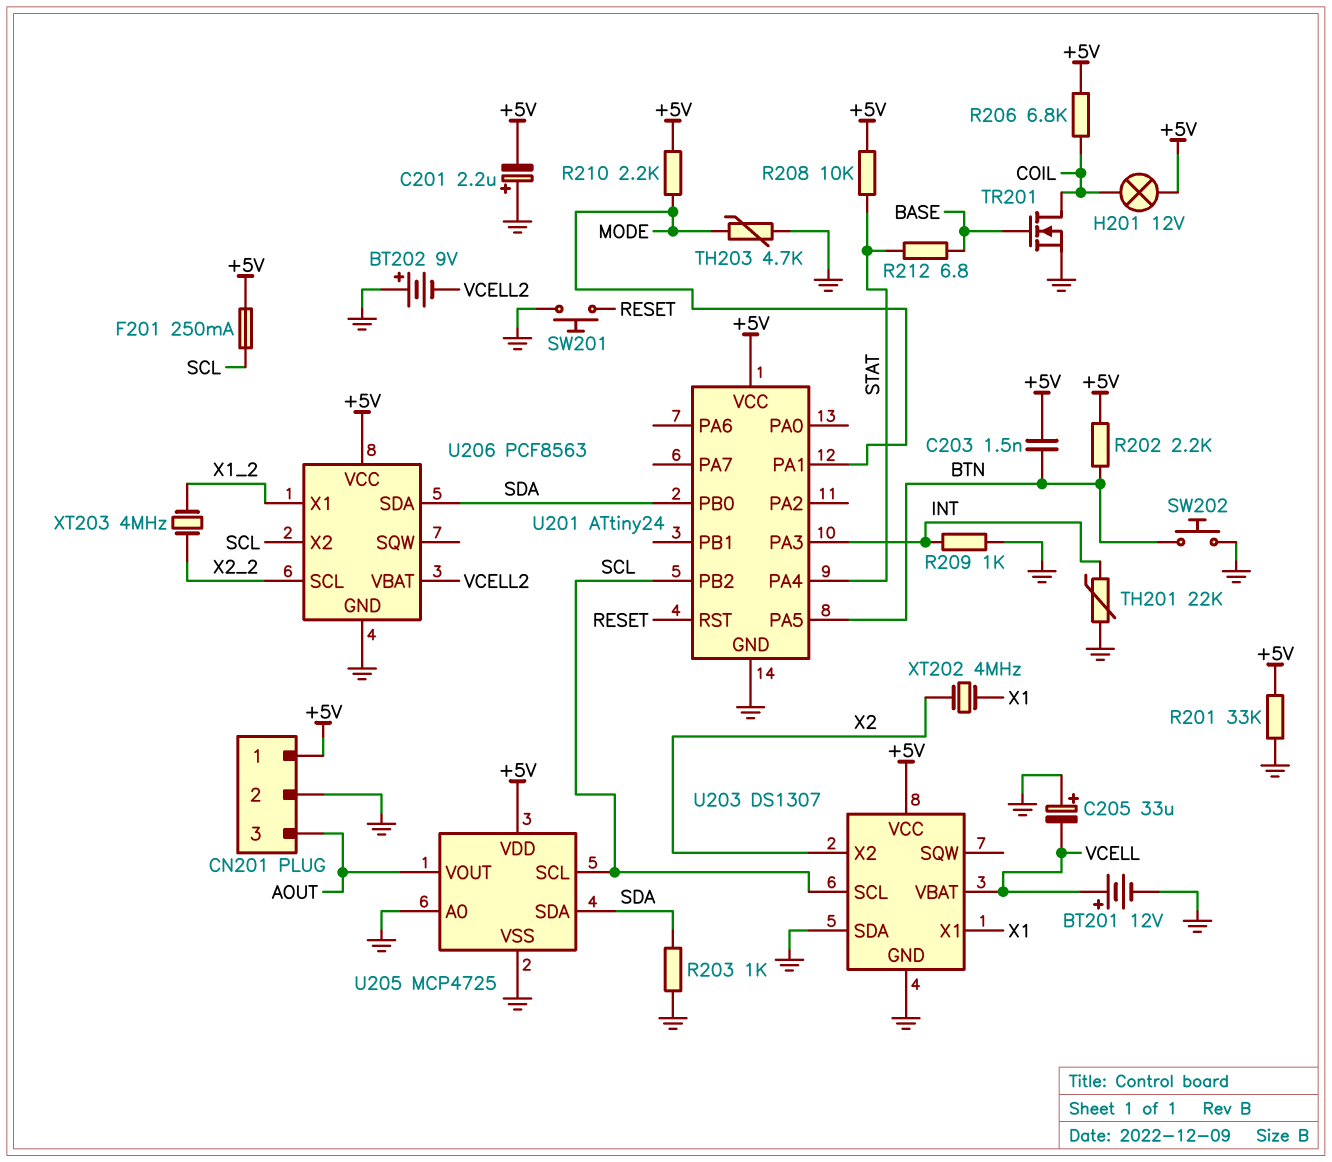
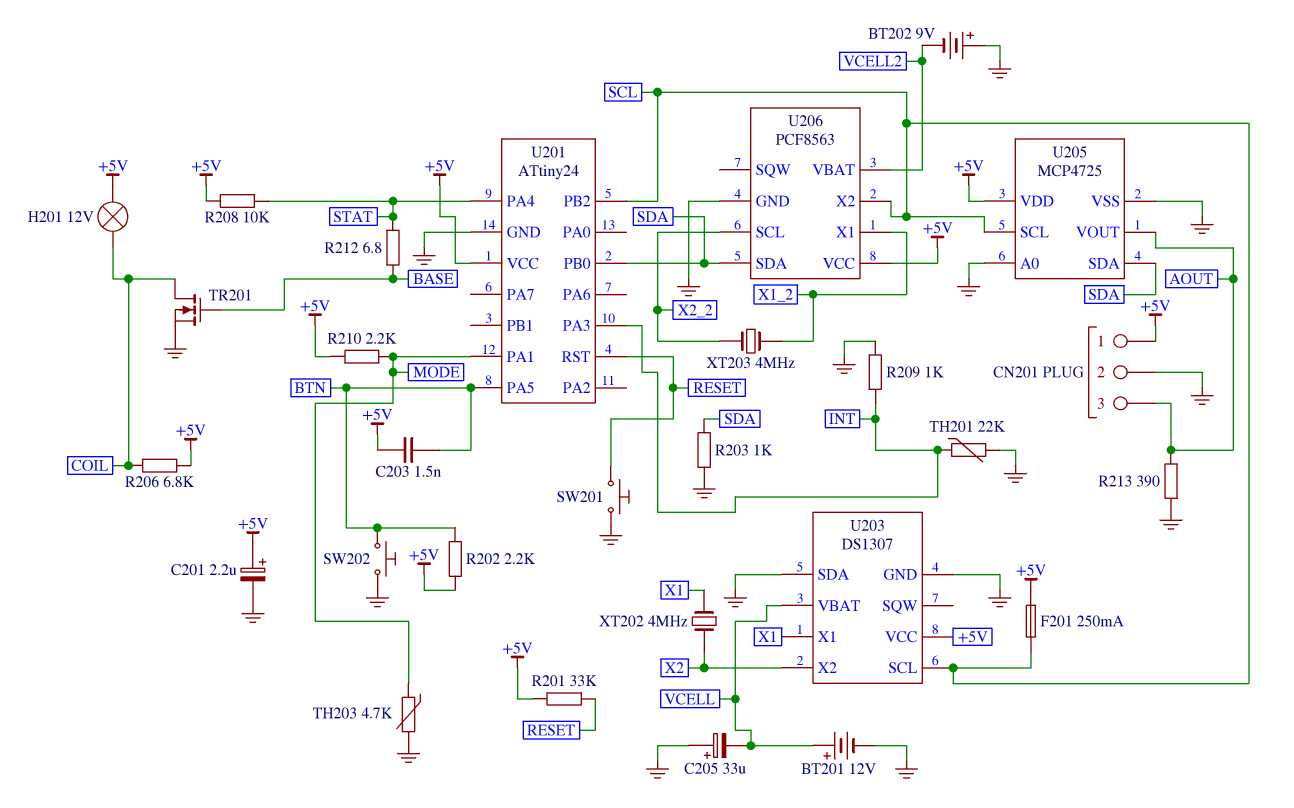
C201: 2.2uF (plus GND, minus +5V) -> 2.2uF (plus +5V, minus GND)
R201: 33k (+5V, GND) -> 33k (+5V, RESET)
R213: none -> 390 (AOUT, GND)

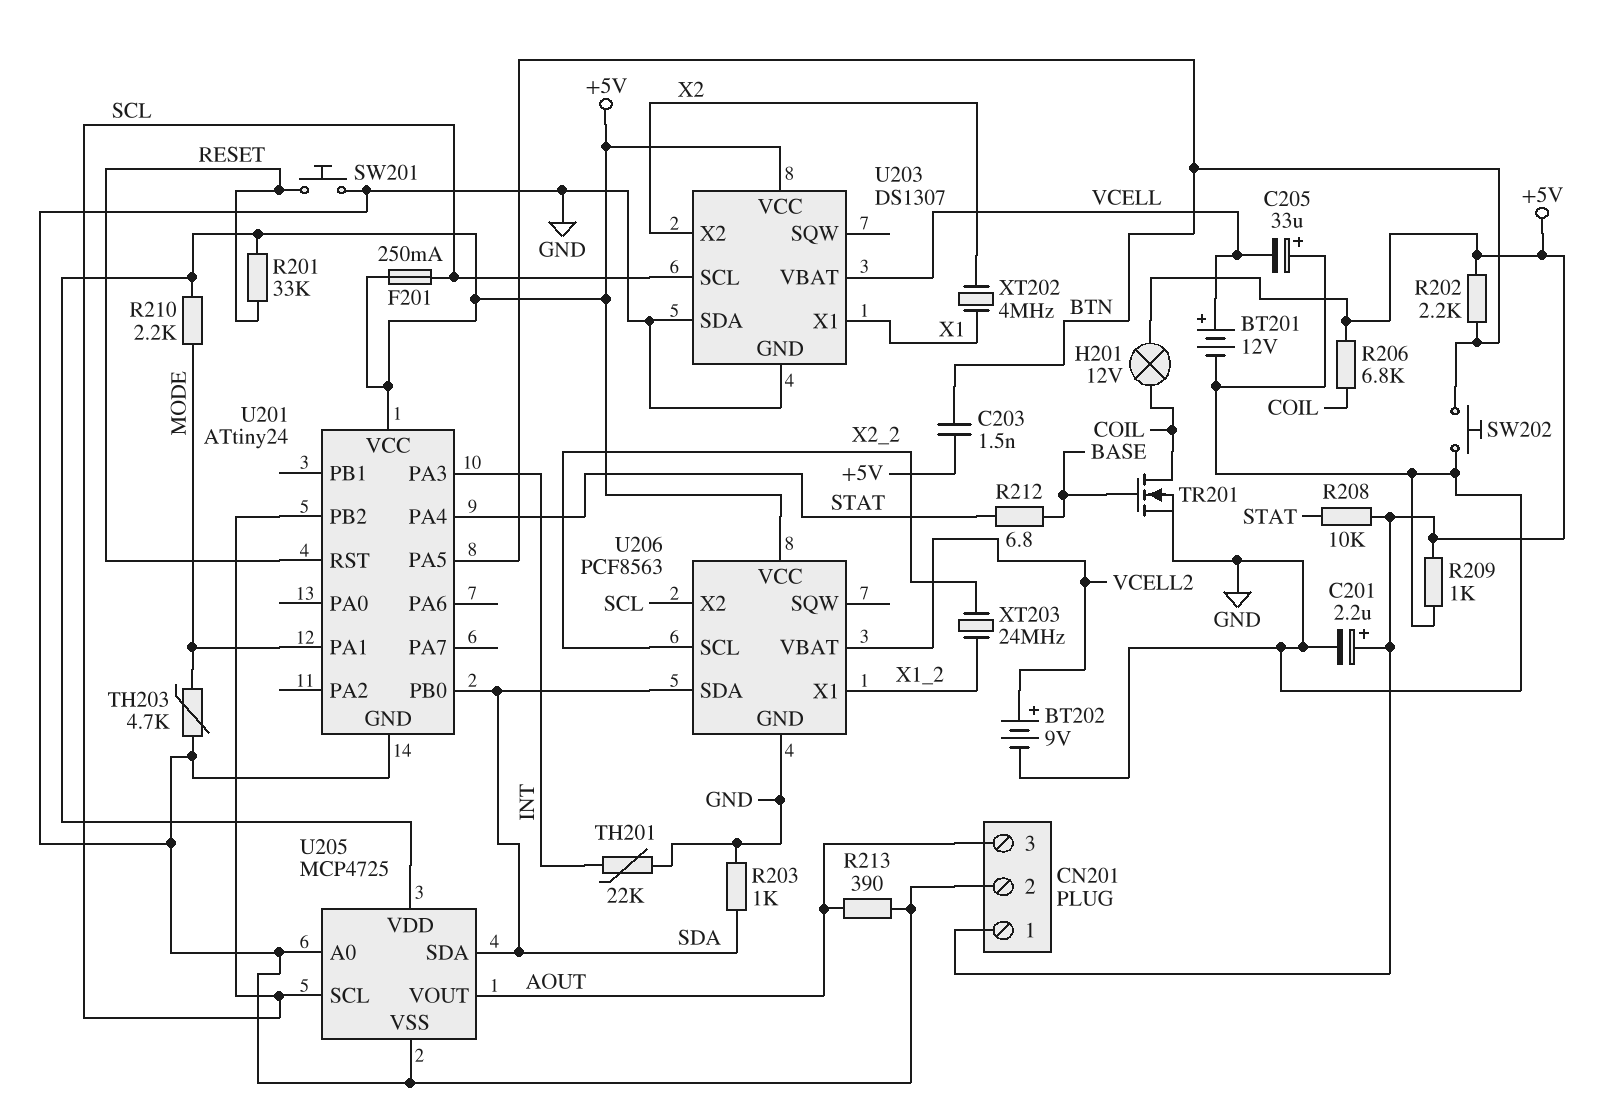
BT202: 9V (plus GND, minus VCELL2) -> 9V (plus VCELL2, minus GND)
R209: 1k (GND, INT) -> 1k (+5V, GND)
XT203: 4MHz (X1_2, X2_2) -> 24MHz (X1_2, X2_2)

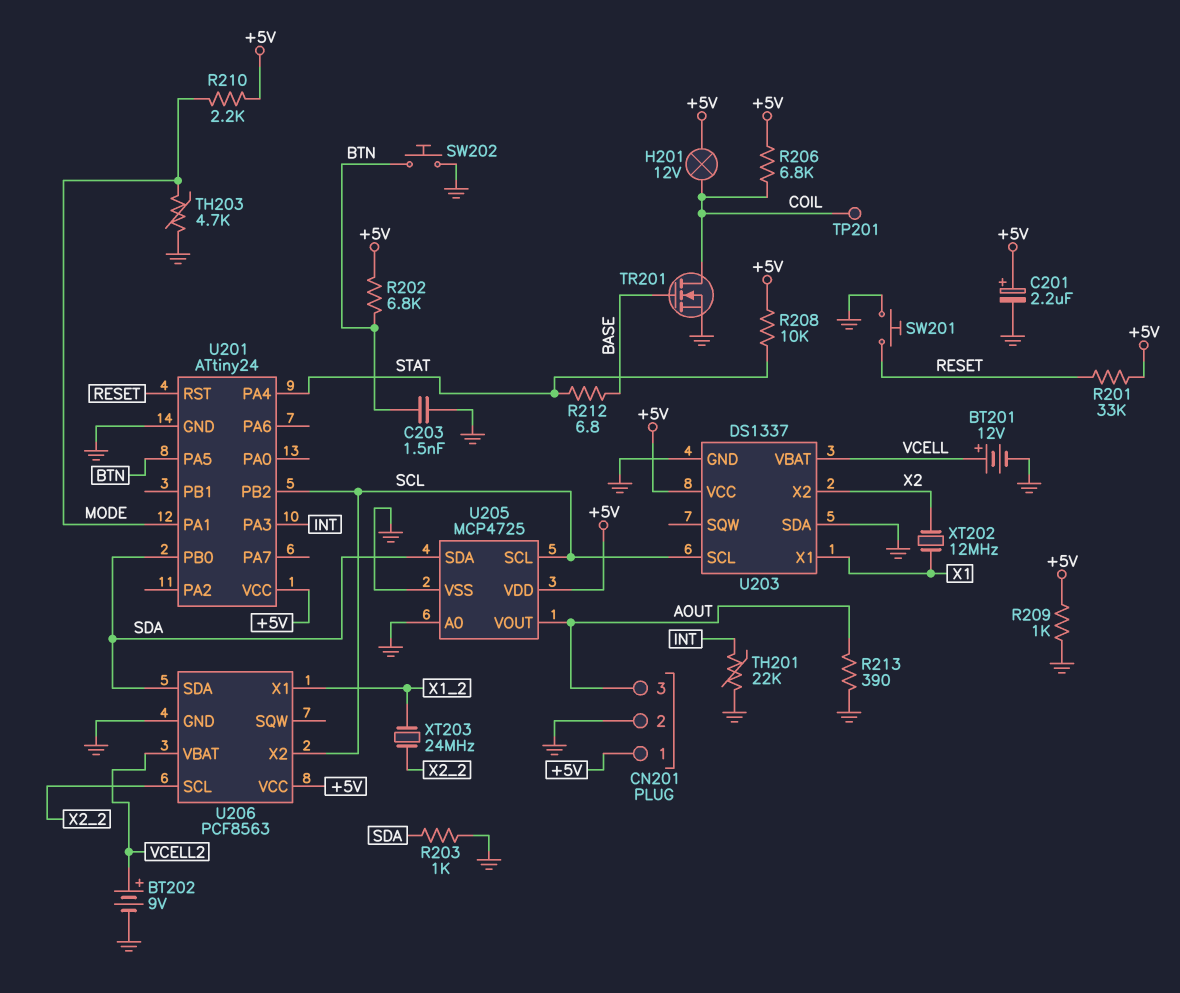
C203: 1.5nF (+5V, BTN) -> 1.5nF (BTN, GND)
C205: 33uF (plus GND, minus VCELL) -> none
F201: 250mA (+5V, SCL) -> none
R202: 2.2k (+5V, BTN) -> 6.8k (+5V, BTN)
TP201: none -> test point (COIL)
U203: DS1307 -> DS1337
XT202: 4MHz (X1, X2) -> 12MHz (X1, X2)

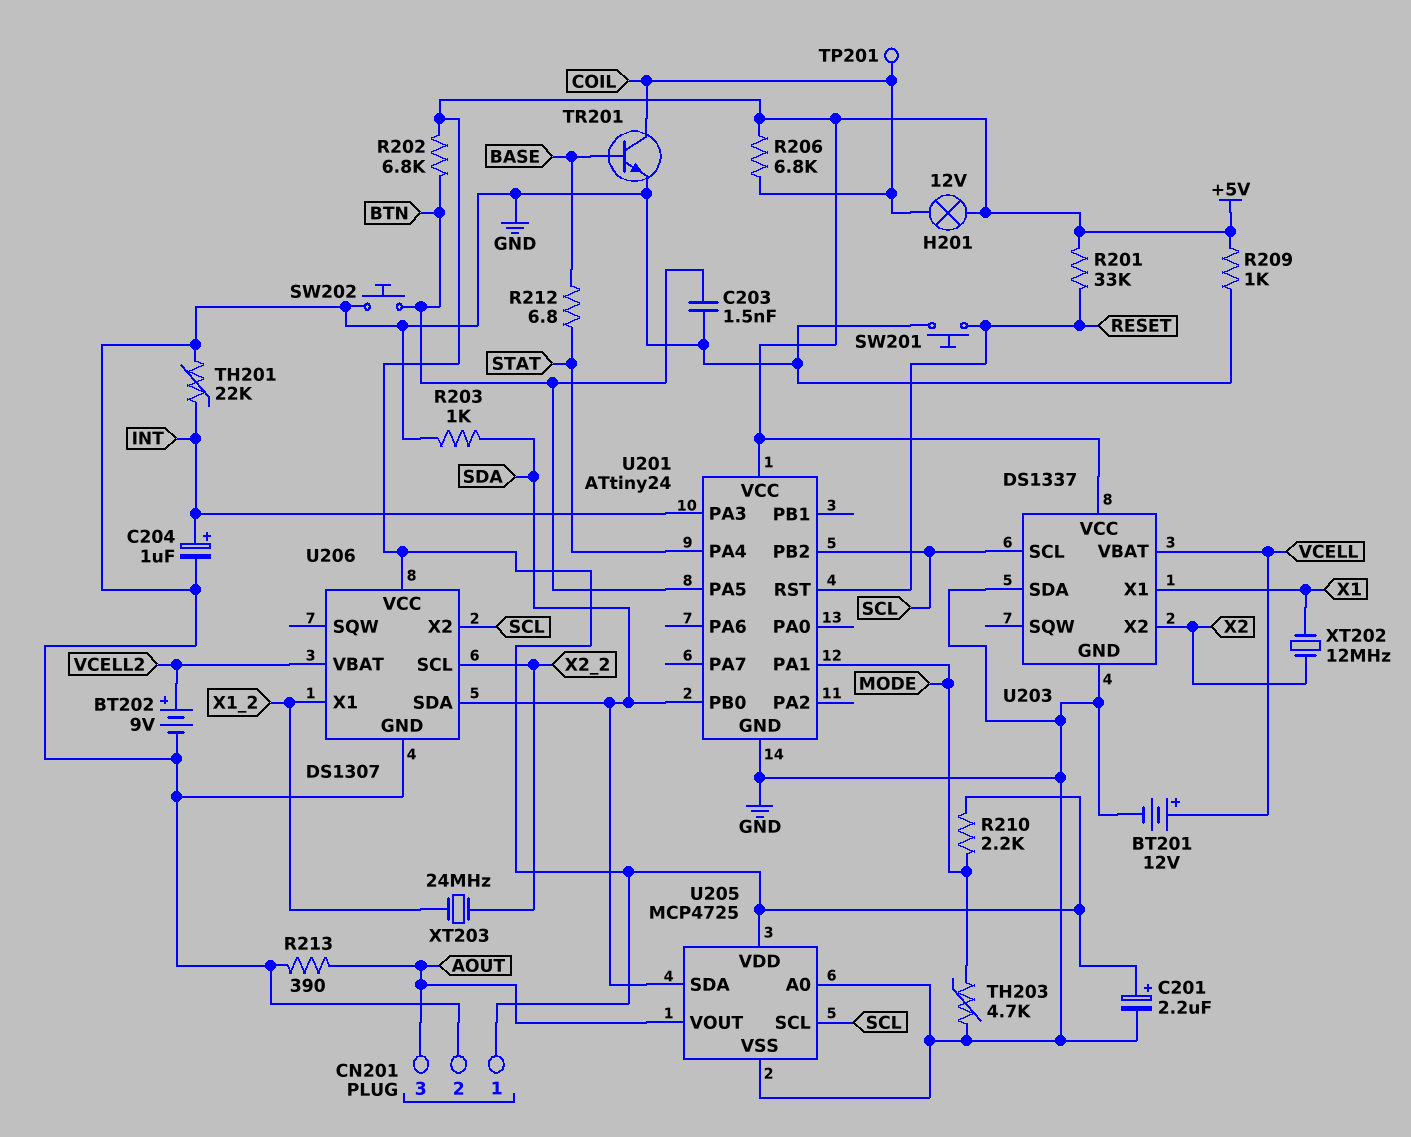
C204: none -> 1uF (plus INT, minus GND)
R208: 10k (+5V, STAT) -> none
TR201: NMOS (G BASE, D COIL, S GND) -> NPN (B BASE, C COIL, E GND)
U206: PCF8563 -> DS1307

